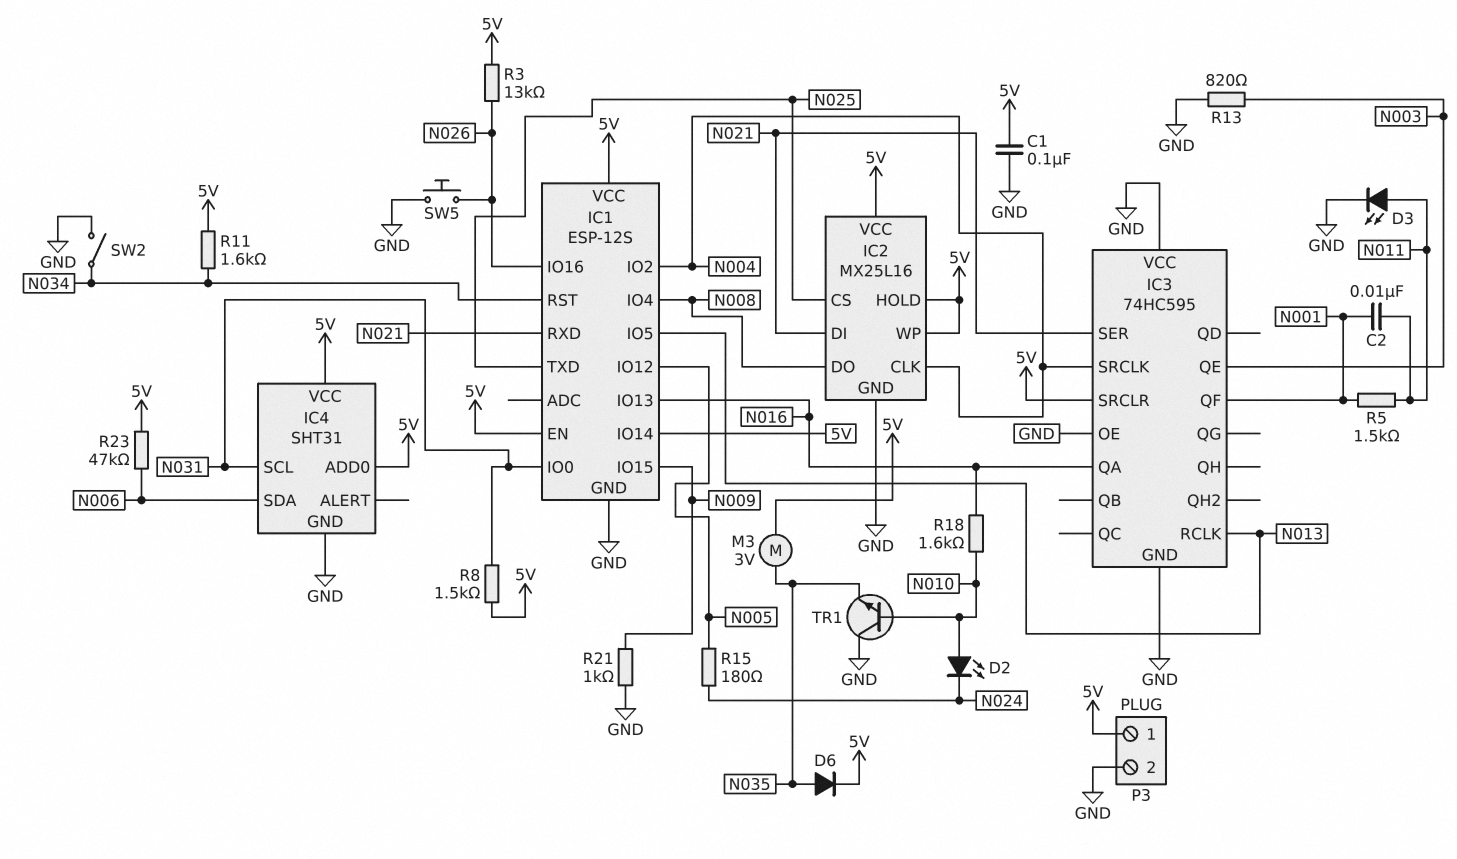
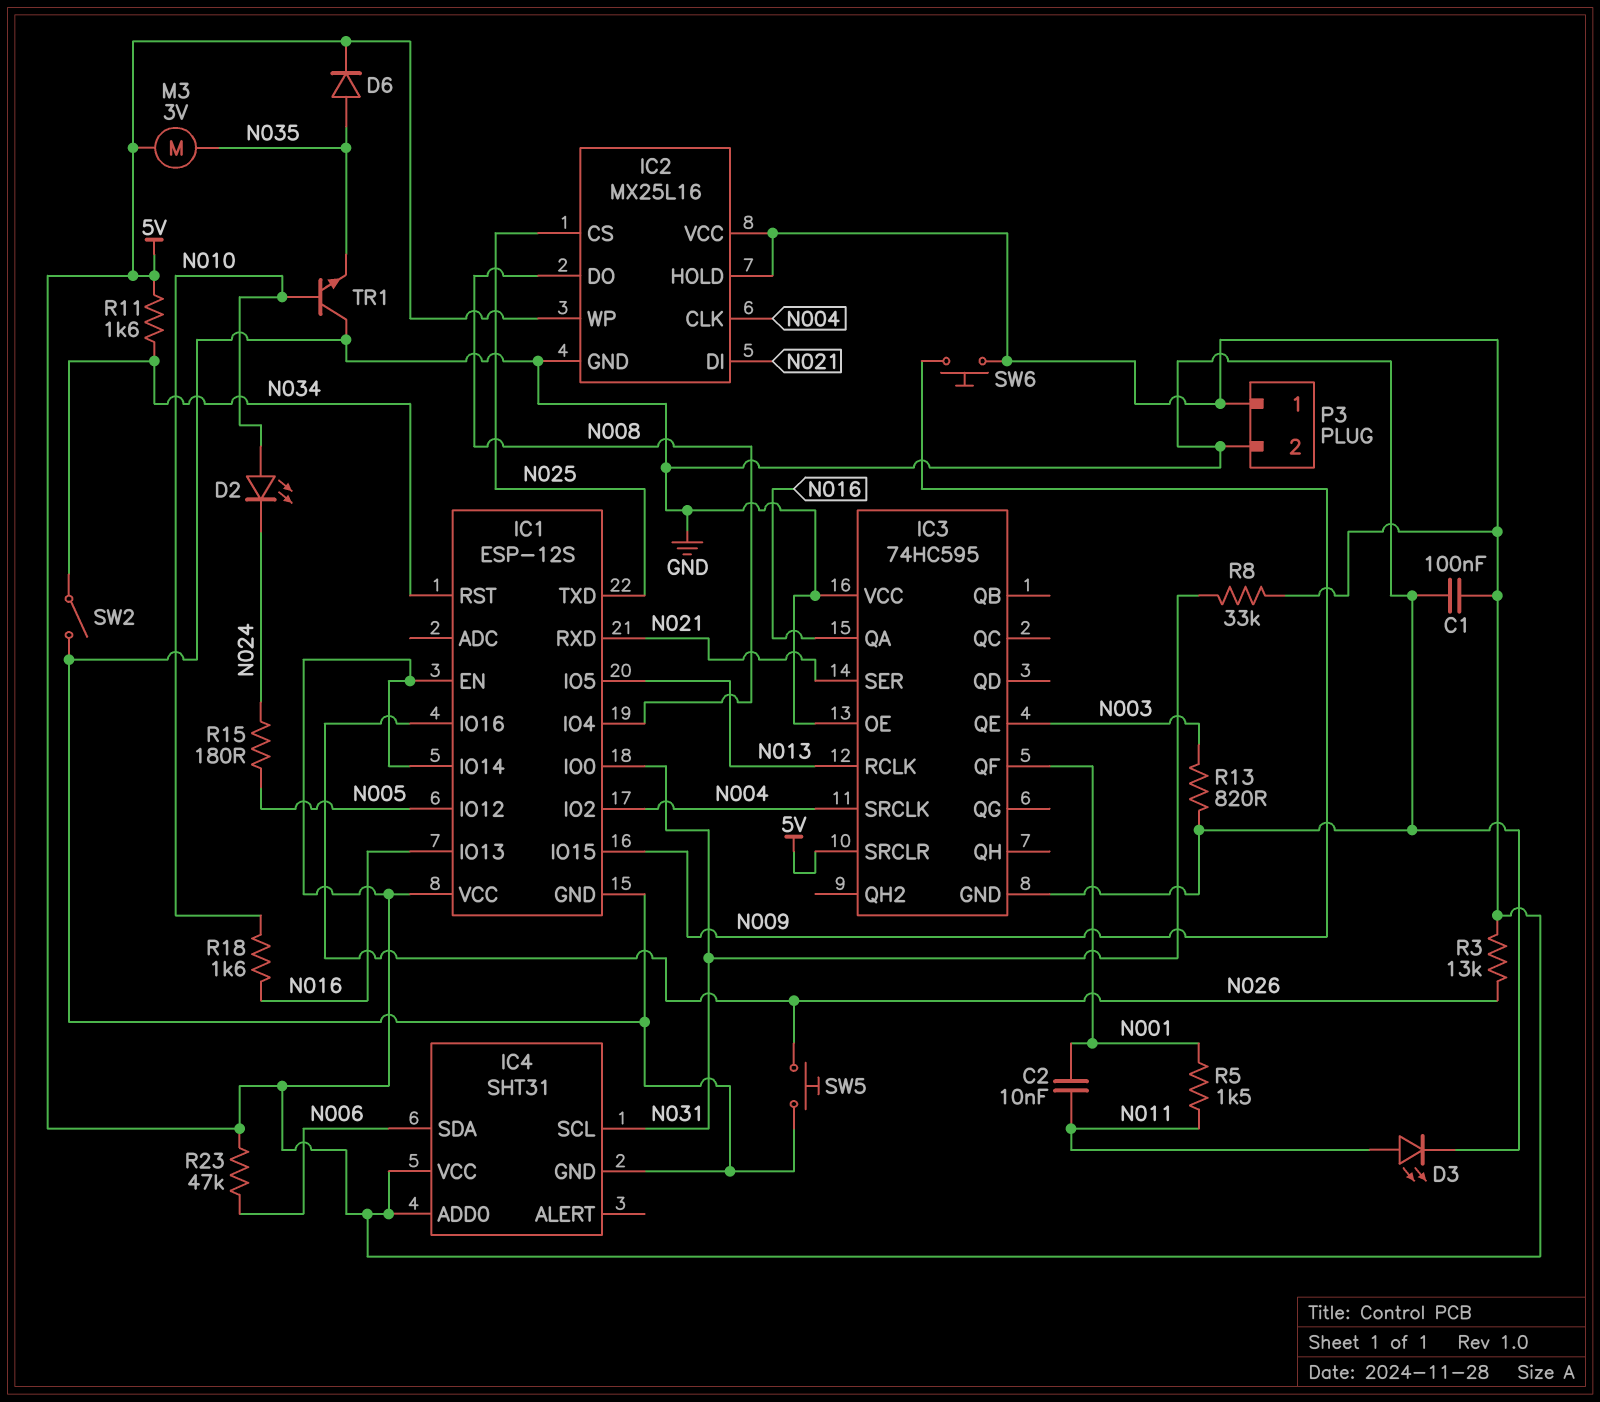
R8: 1.5k (5V, N031) -> 33k (5V, N031)
R21: 1k (GND, N009) -> none
SW6: none -> button (5V, N009)

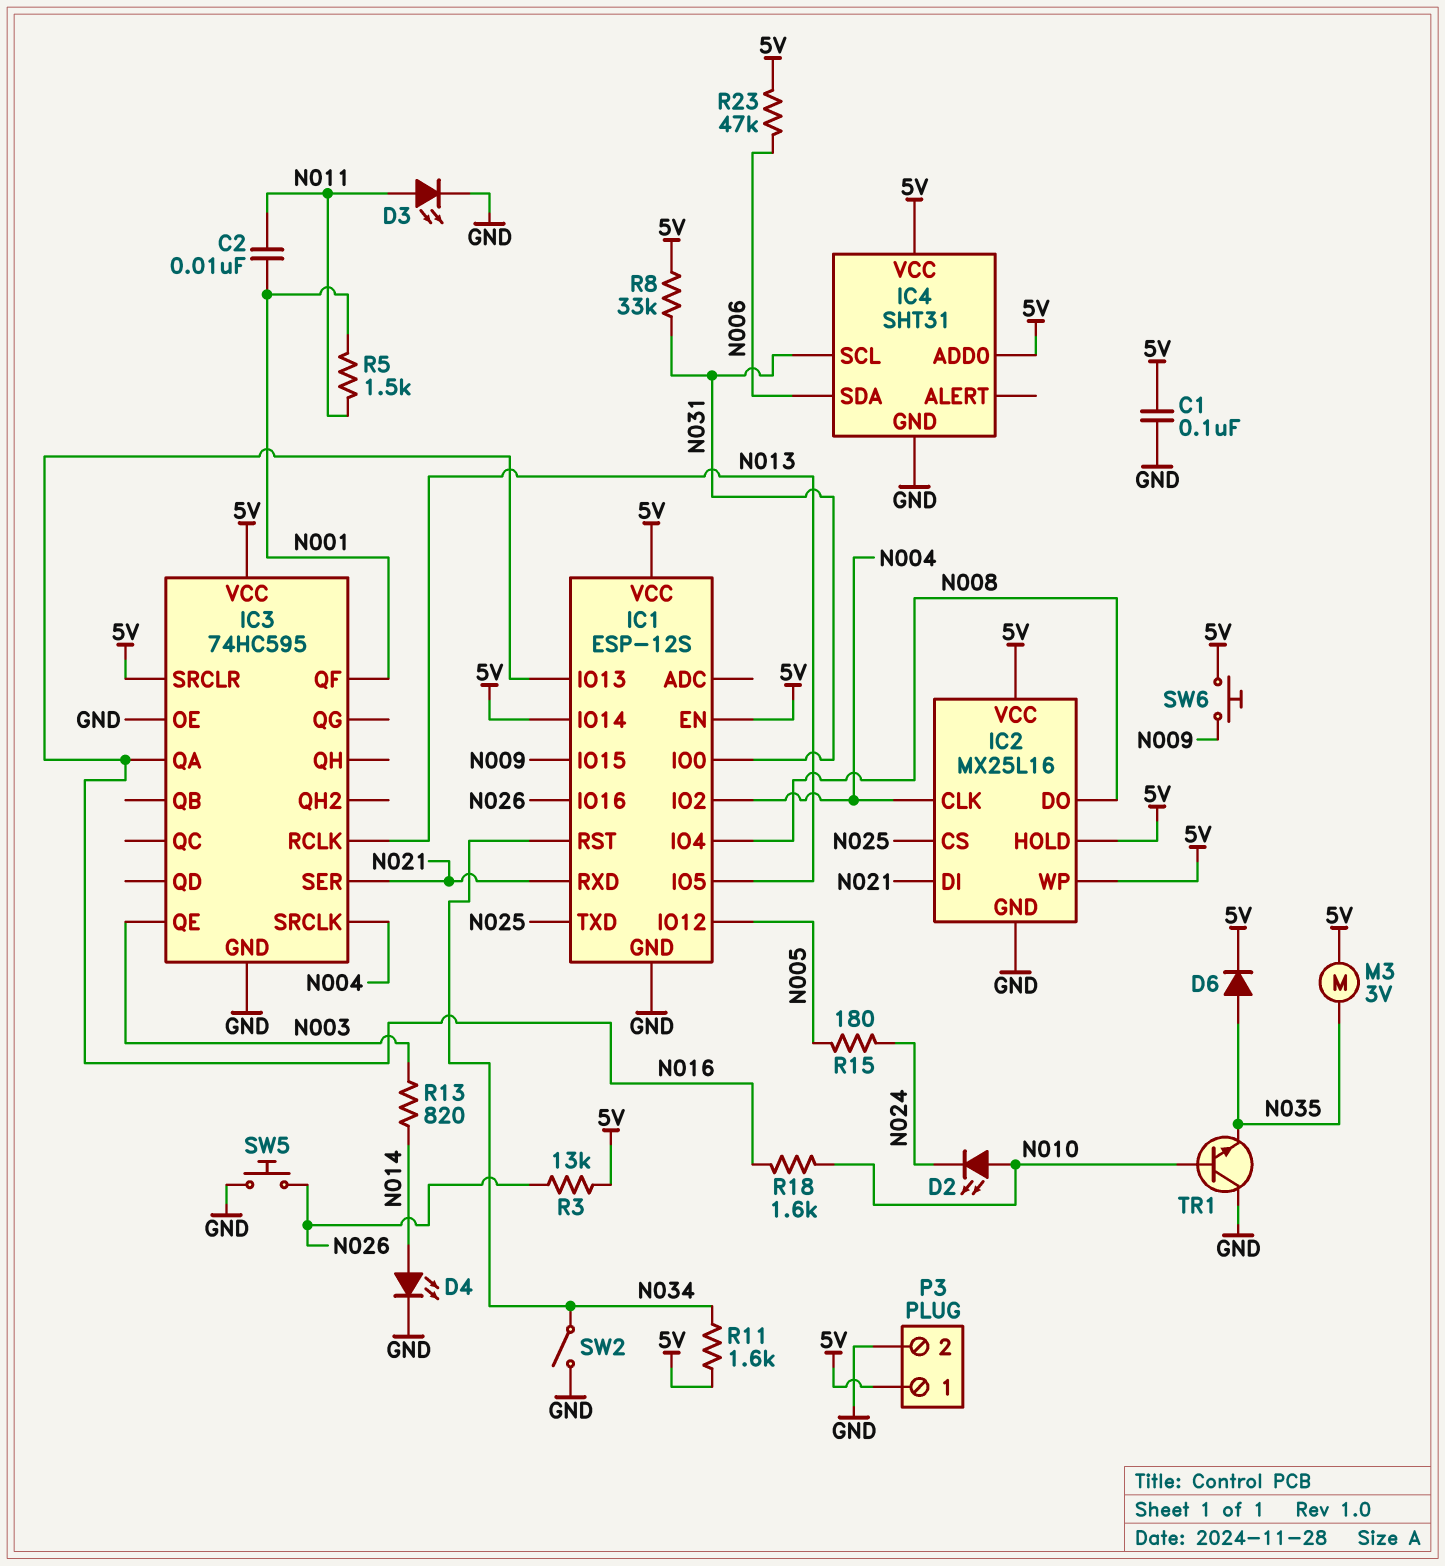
D4: none -> LED (A N014, K GND)
IC3 pin VCC: GND -> 5V
R13: 820 (GND, N003) -> 820 (N003, N014)

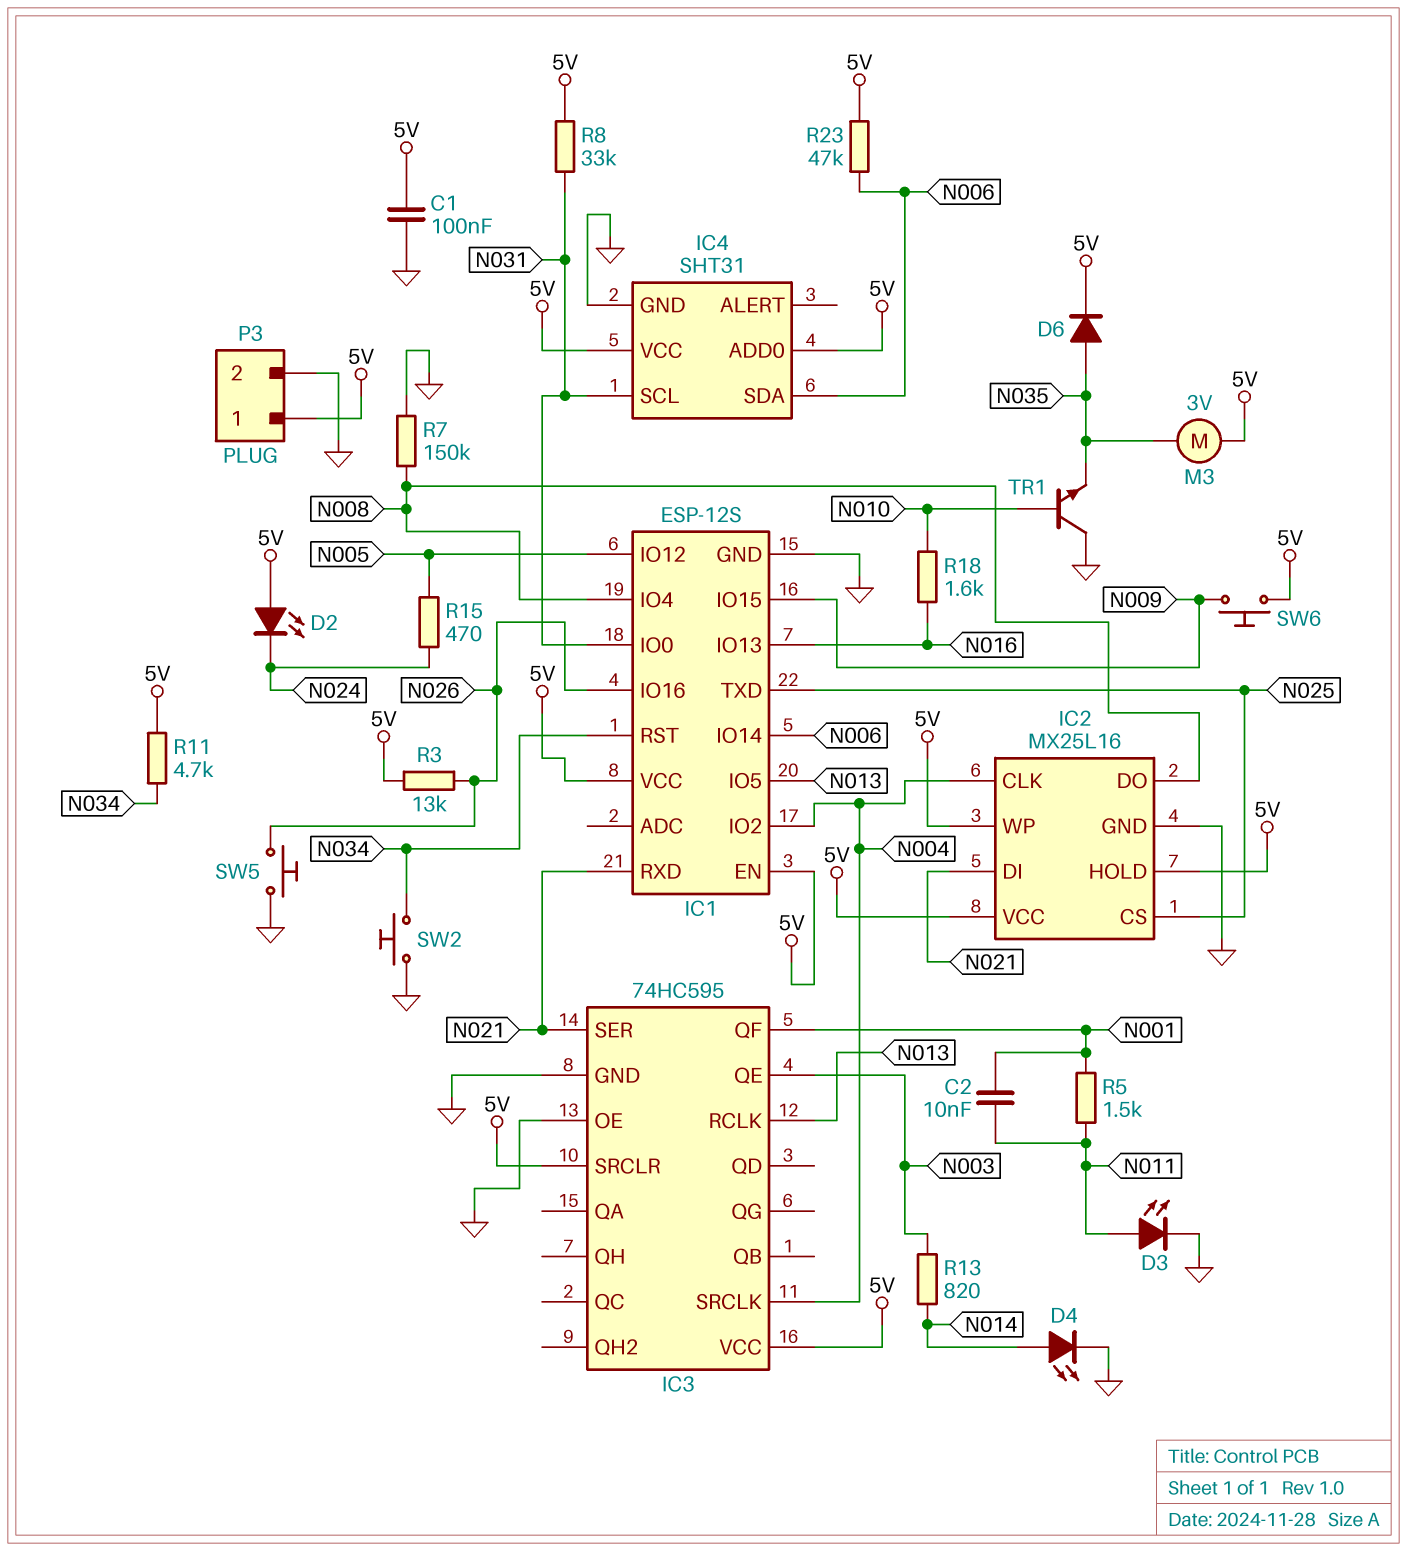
D2: LED (A N010, K N024) -> LED (A 5V, K N024)
IC1 pin IO14: 5V -> N006
IC3 pin QA: N016 -> none
R7: none -> 150k (GND, N008)
R11: 1.6k (5V, N034) -> 4.7k (5V, N034)
R15: 180 (N005, N024) -> 470 (N005, N024)
SW2: switch (GND, N034) -> button (GND, N034)

